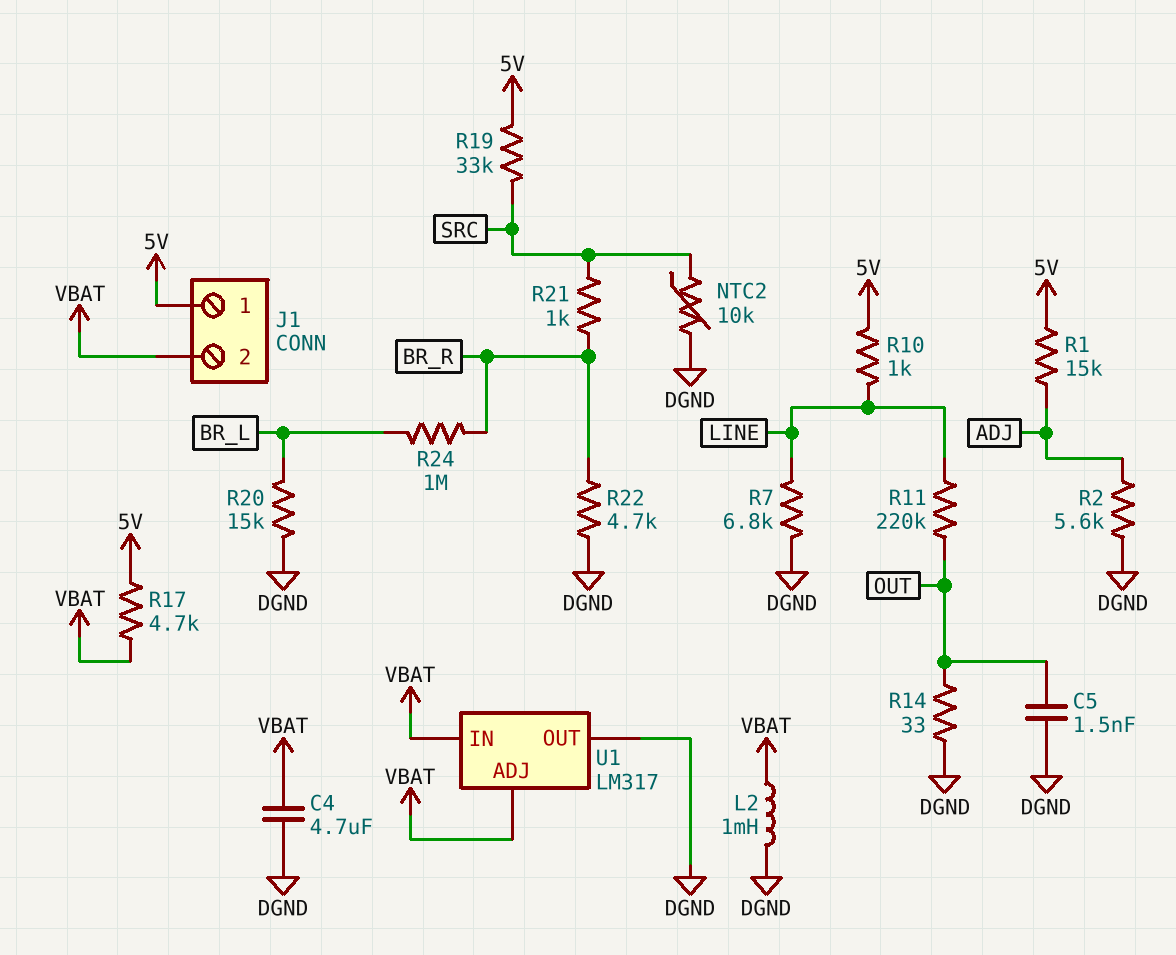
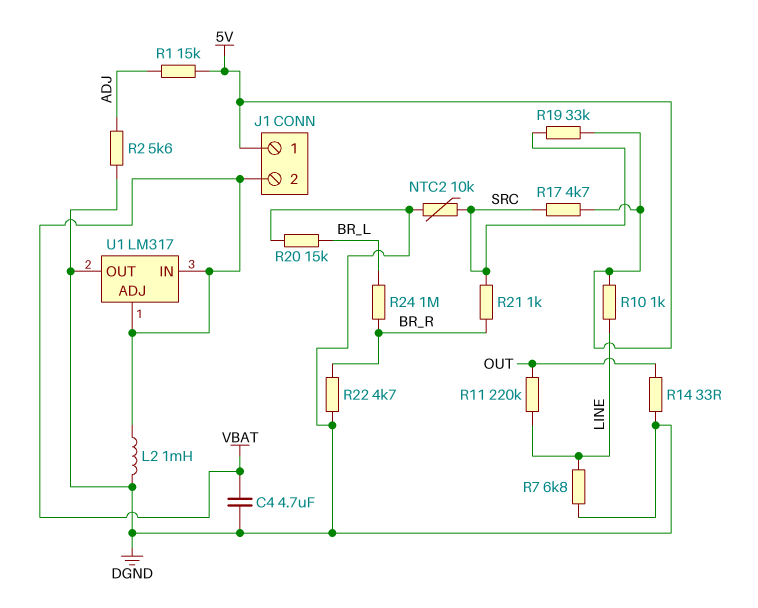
C5: 1.5nF (DGND, OUT) -> none
R17: 4.7k (5V, VBAT) -> 4.7k (5V, SRC)

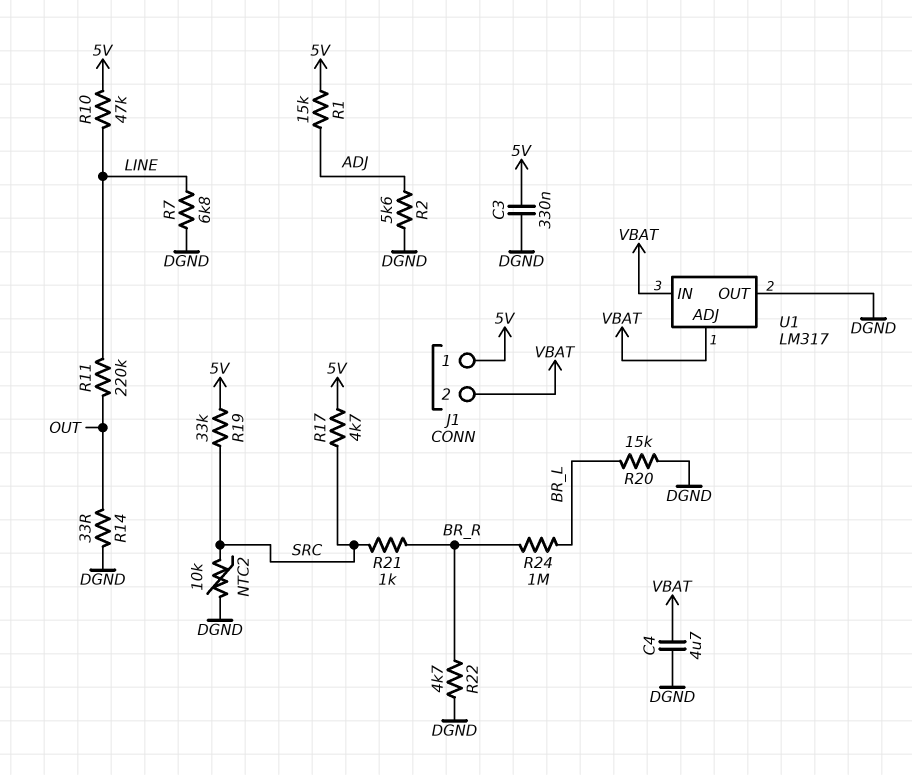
C3: none -> 330nF (5V, DGND)
L2: 1mH (DGND, VBAT) -> none
R10: 1k (5V, LINE) -> 47k (5V, LINE)

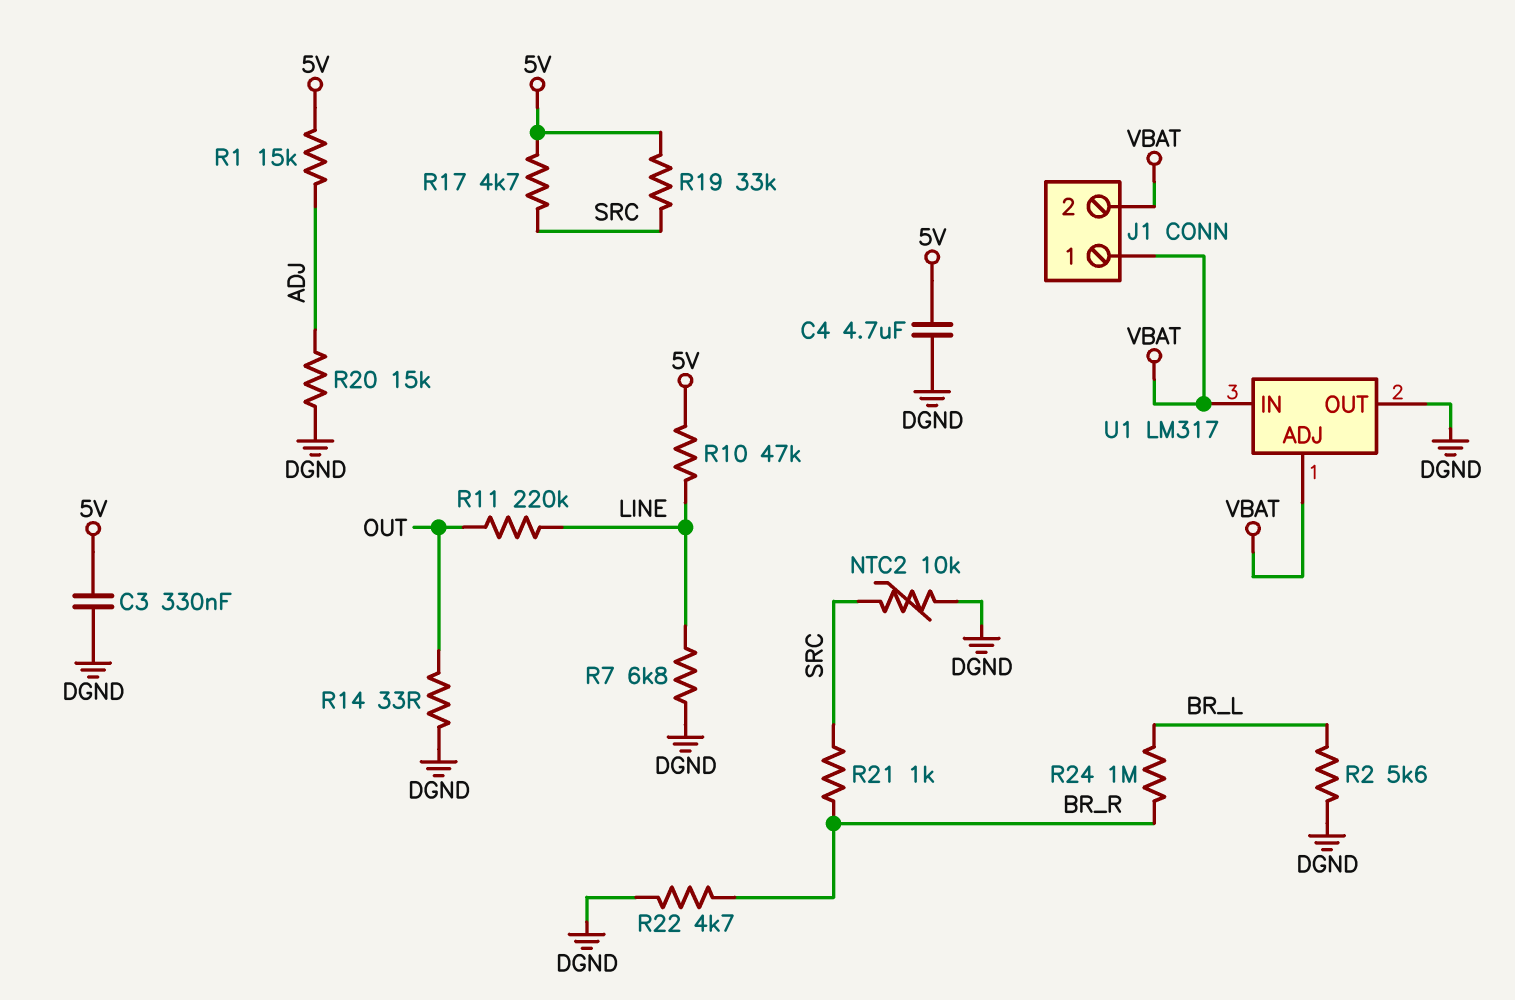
C4: 4.7uF (DGND, VBAT) -> 4.7uF (5V, DGND)
J1 pin 1: 5V -> VBAT
R2: 5.6k (ADJ, DGND) -> 5.6k (BR_L, DGND)
R20: 15k (BR_L, DGND) -> 15k (ADJ, DGND)

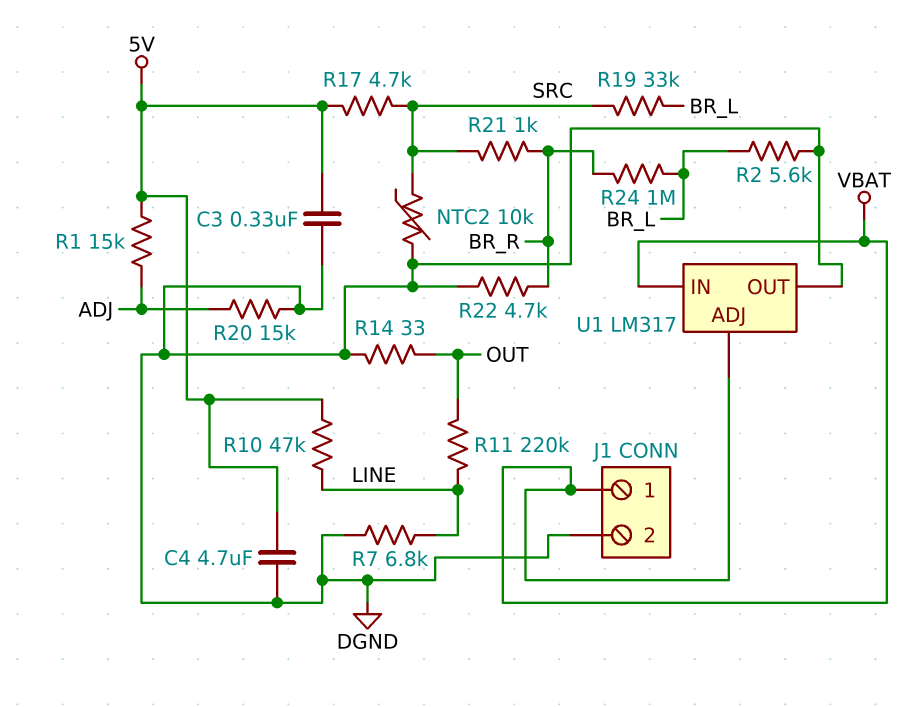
J1 pin 2: VBAT -> DGND
R19: 33k (5V, SRC) -> 33k (BR_L, SRC)

